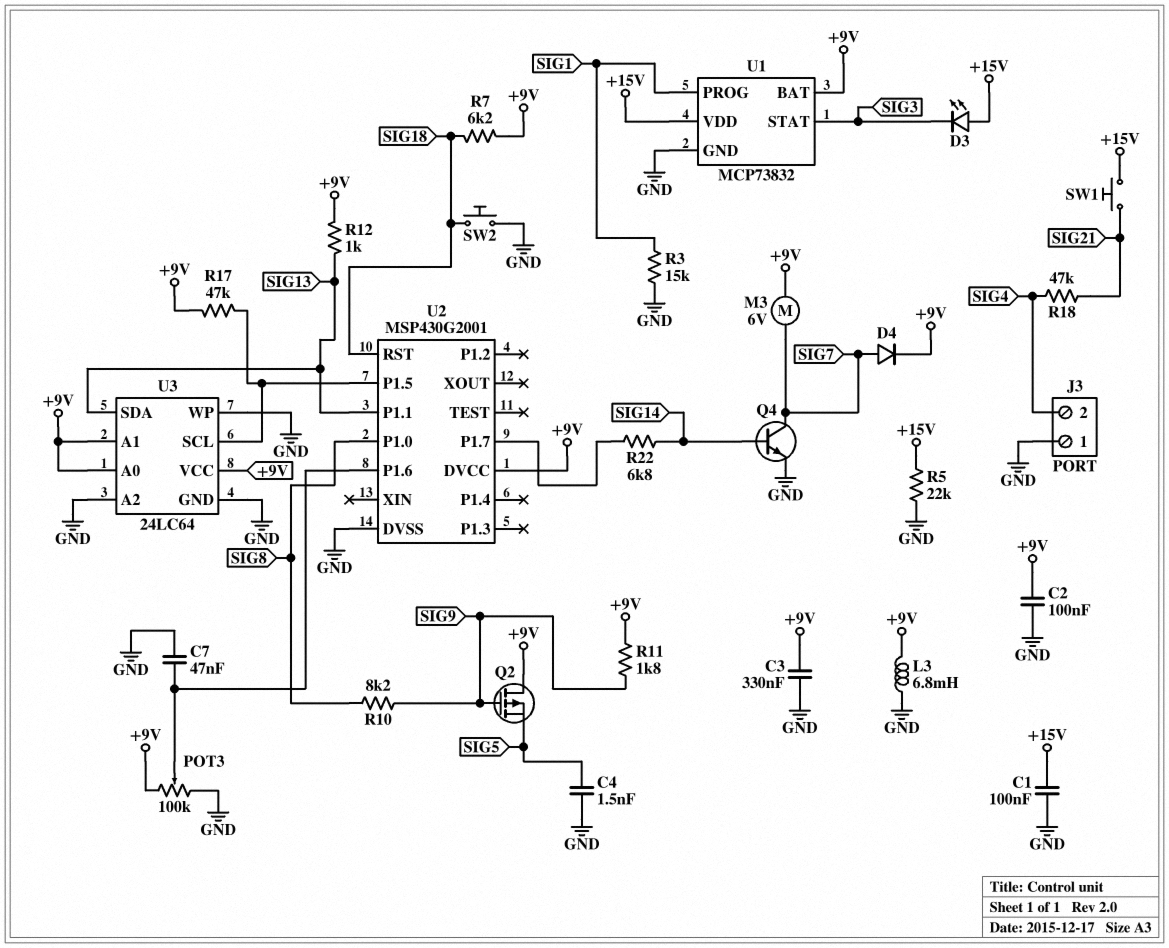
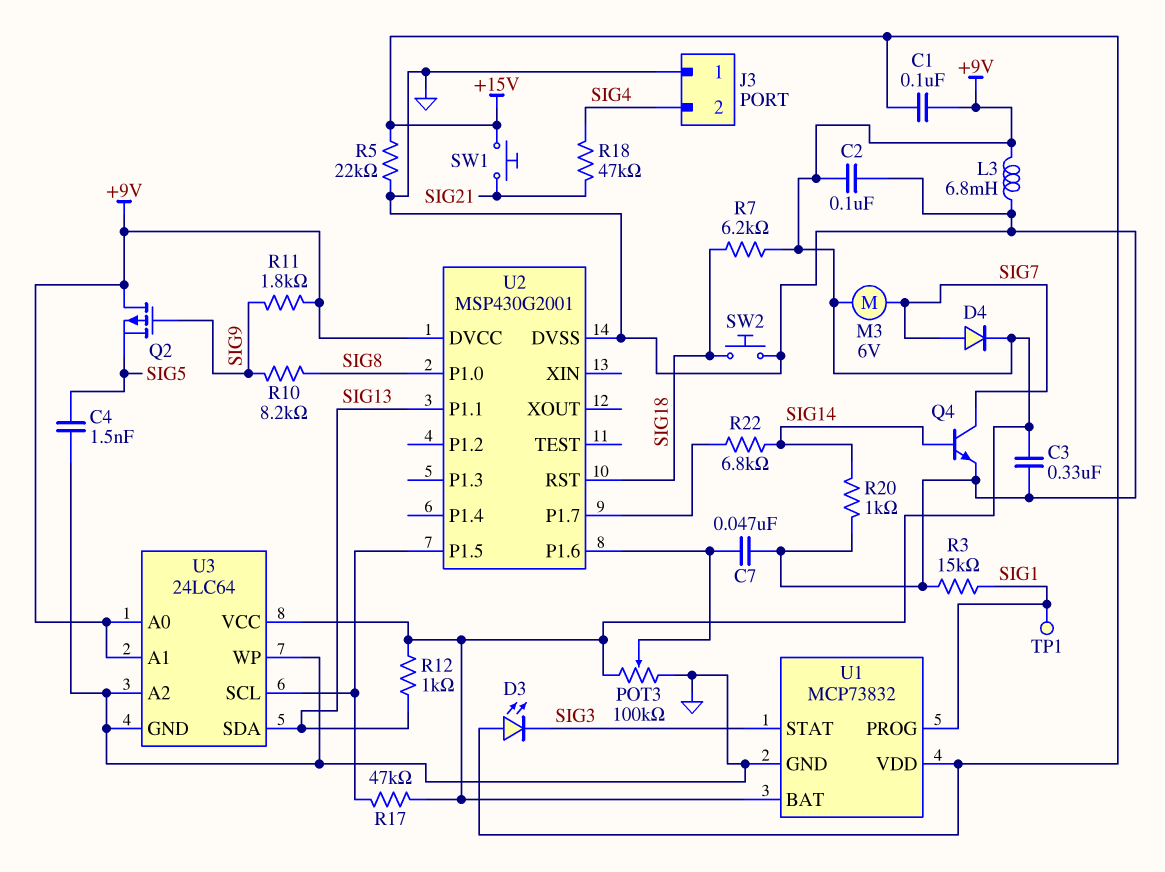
C1: 100nF (+15V, GND) -> 100nF (+9V, +15V)
R20: none -> 1k (GND, SIG14)
TP1: none -> test point (SIG1)

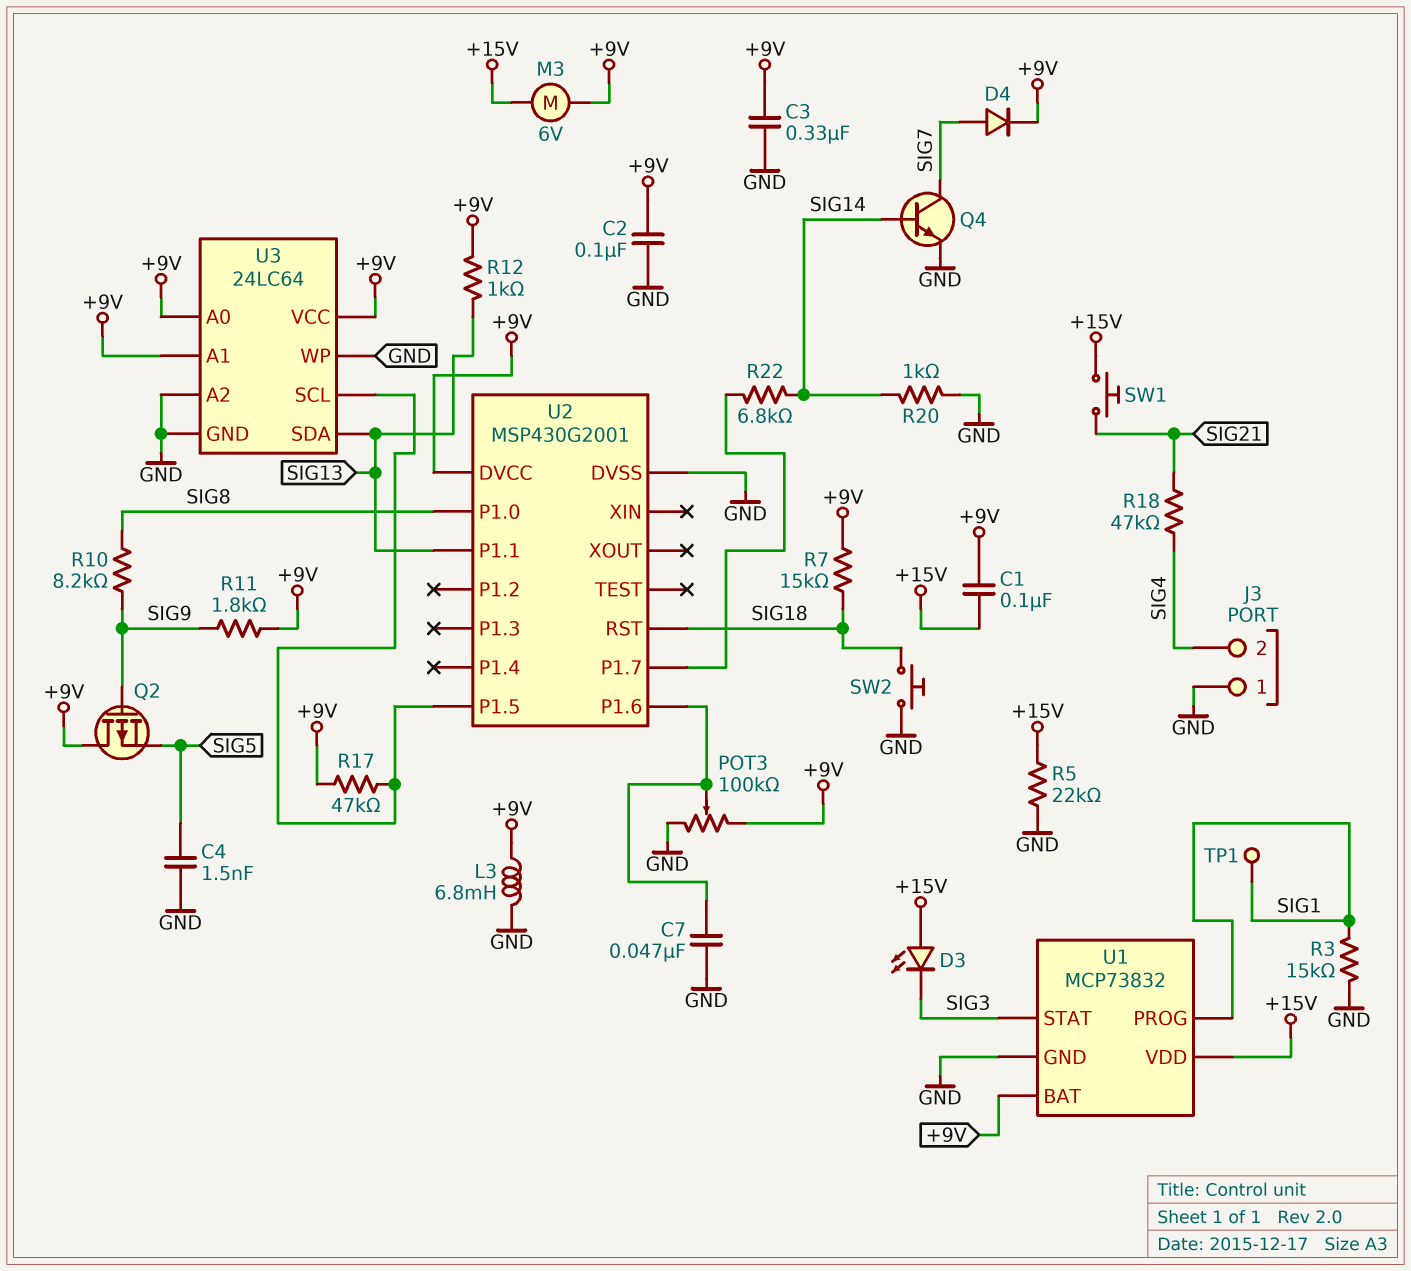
M3: motor 6V (+9V, SIG7) -> motor 6V (+9V, +15V)
R7: 6.2k (+9V, SIG18) -> 15k (+9V, SIG18)

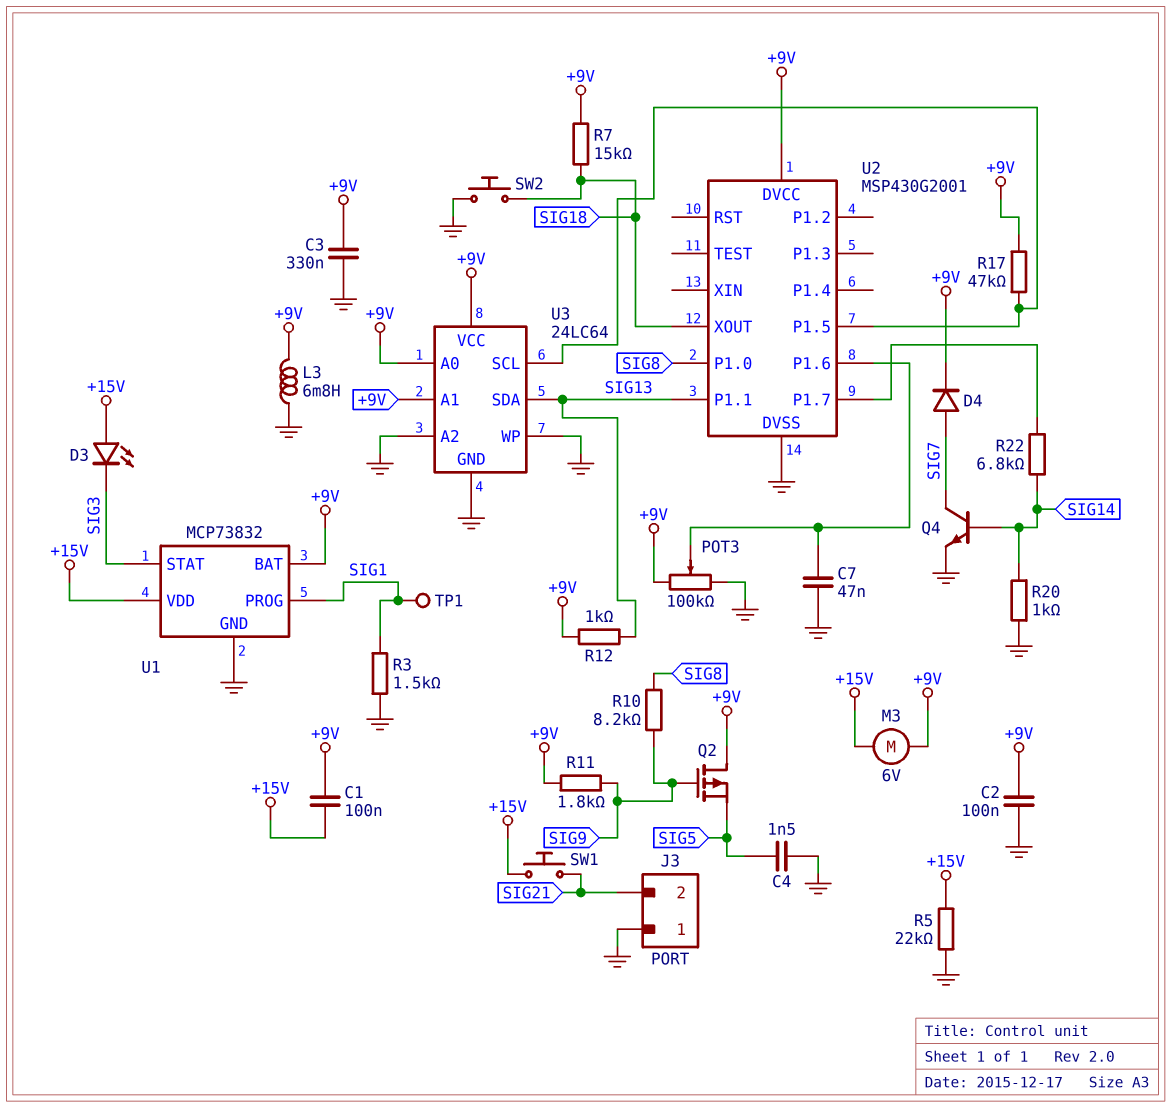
J3 pin 2: SIG4 -> SIG21
R3: 15k (GND, SIG1) -> 1.5k (GND, SIG1)
R18: 47k (SIG4, SIG21) -> none
U2 pin RST: SIG18 -> none
U2 pin XOUT: none -> SIG18

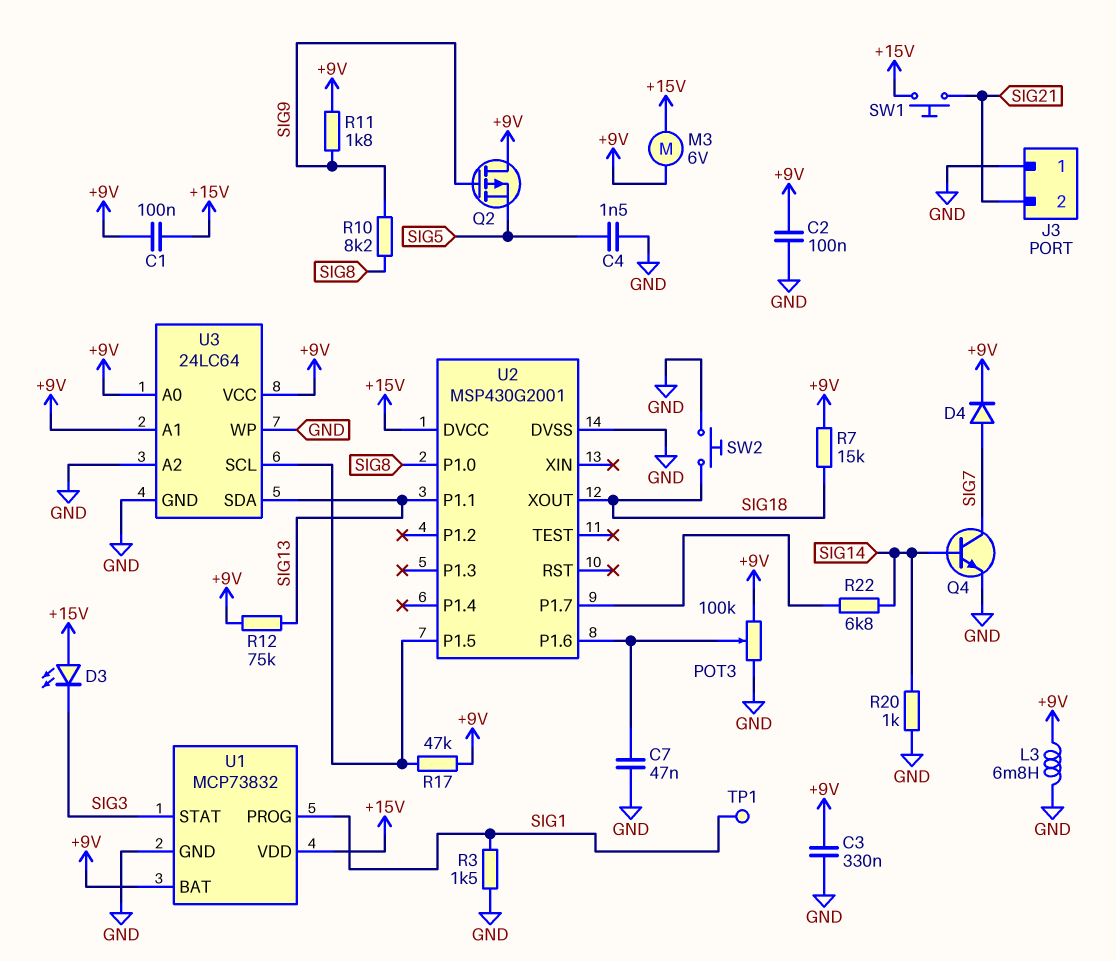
R5: 22k (+15V, GND) -> none
R12: 1k (+9V, SIG13) -> 75k (+9V, SIG13)
U2 pin DVCC: +9V -> +15V

